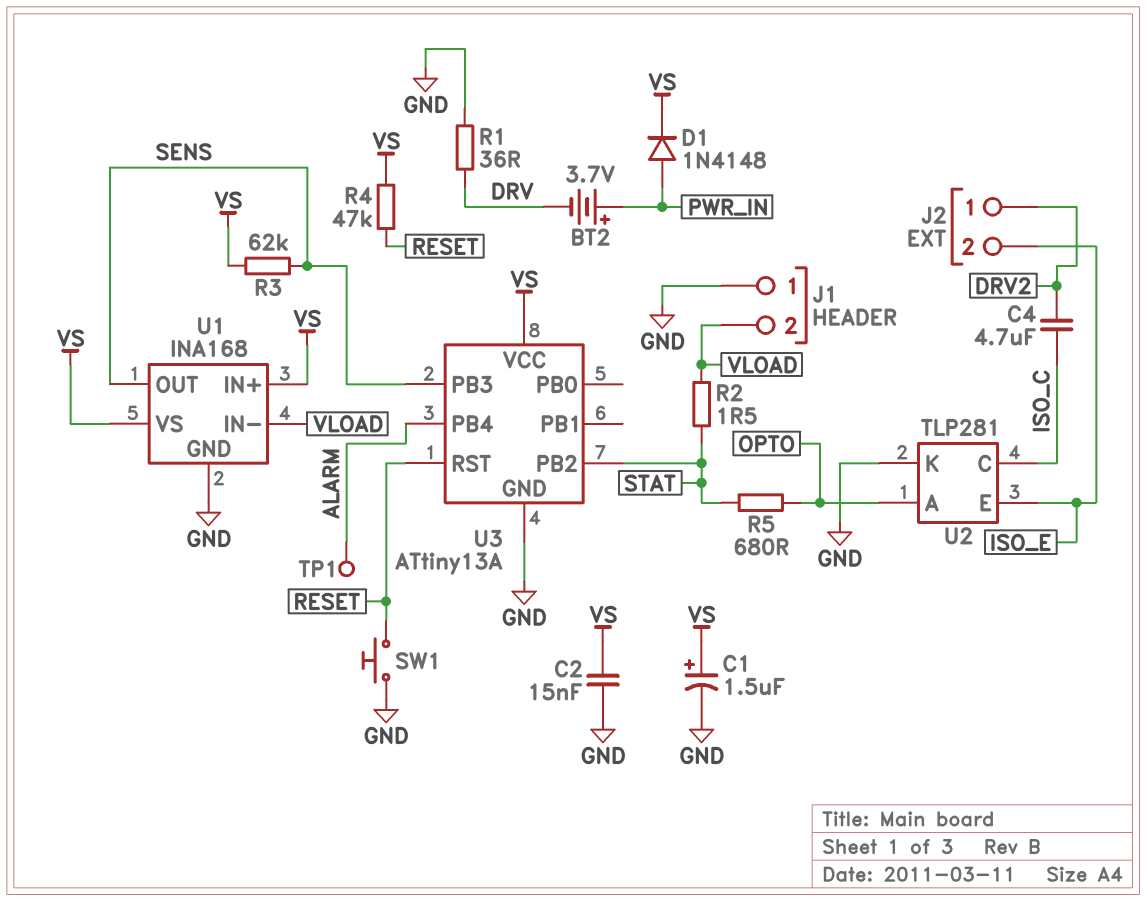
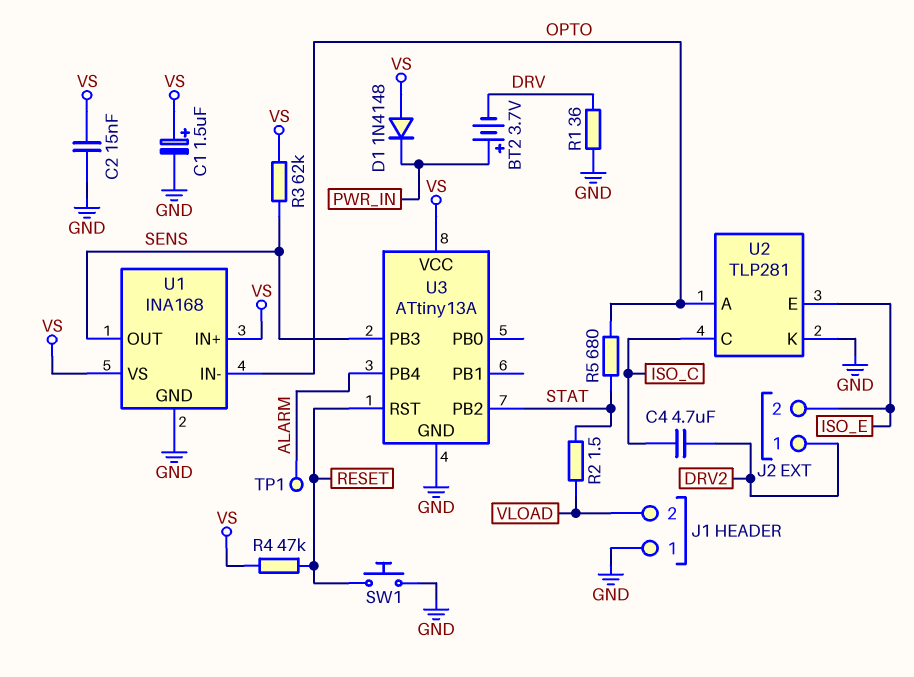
D1: diode 1N4148 (A PWR_IN, K VS) -> diode 1N4148 (A VS, K PWR_IN)
U1 pin IN-: VLOAD -> OPTO

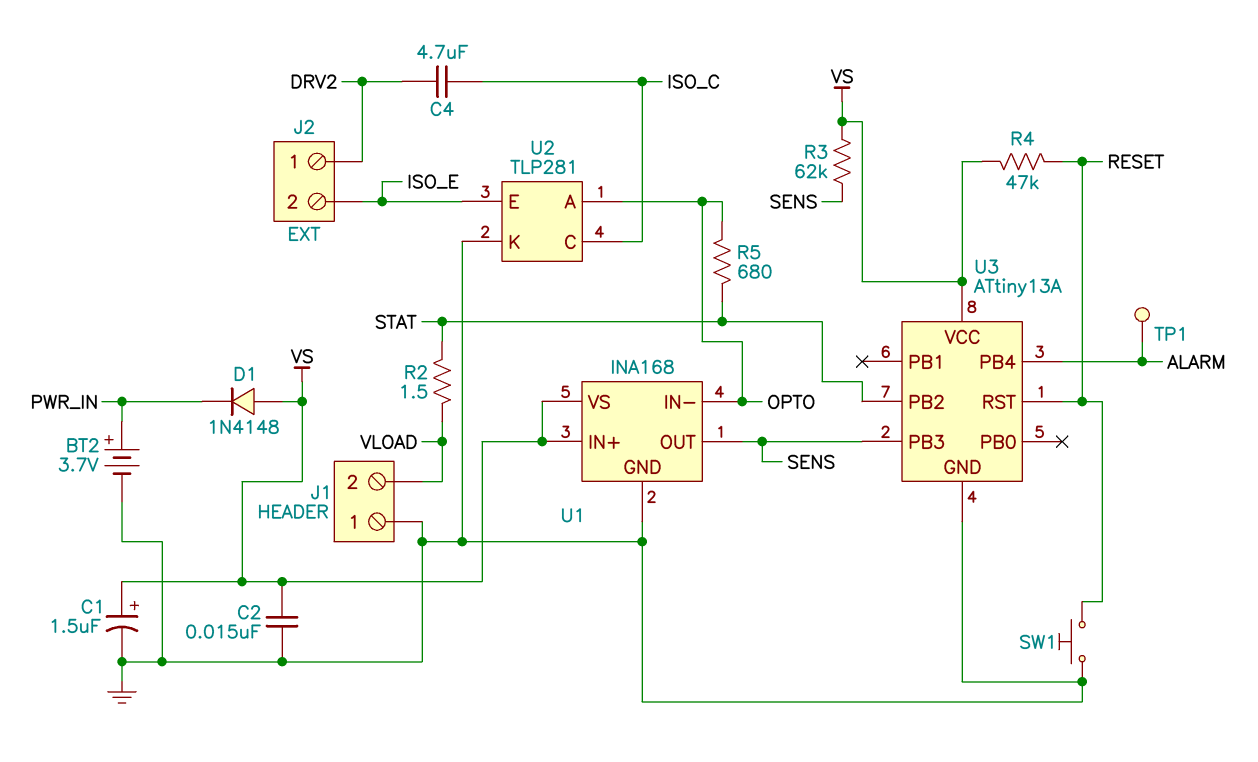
BT2: 3.7V (plus PWR_IN, minus DRV) -> 3.7V (plus PWR_IN, minus GND)
R1: 36 (DRV, GND) -> none

